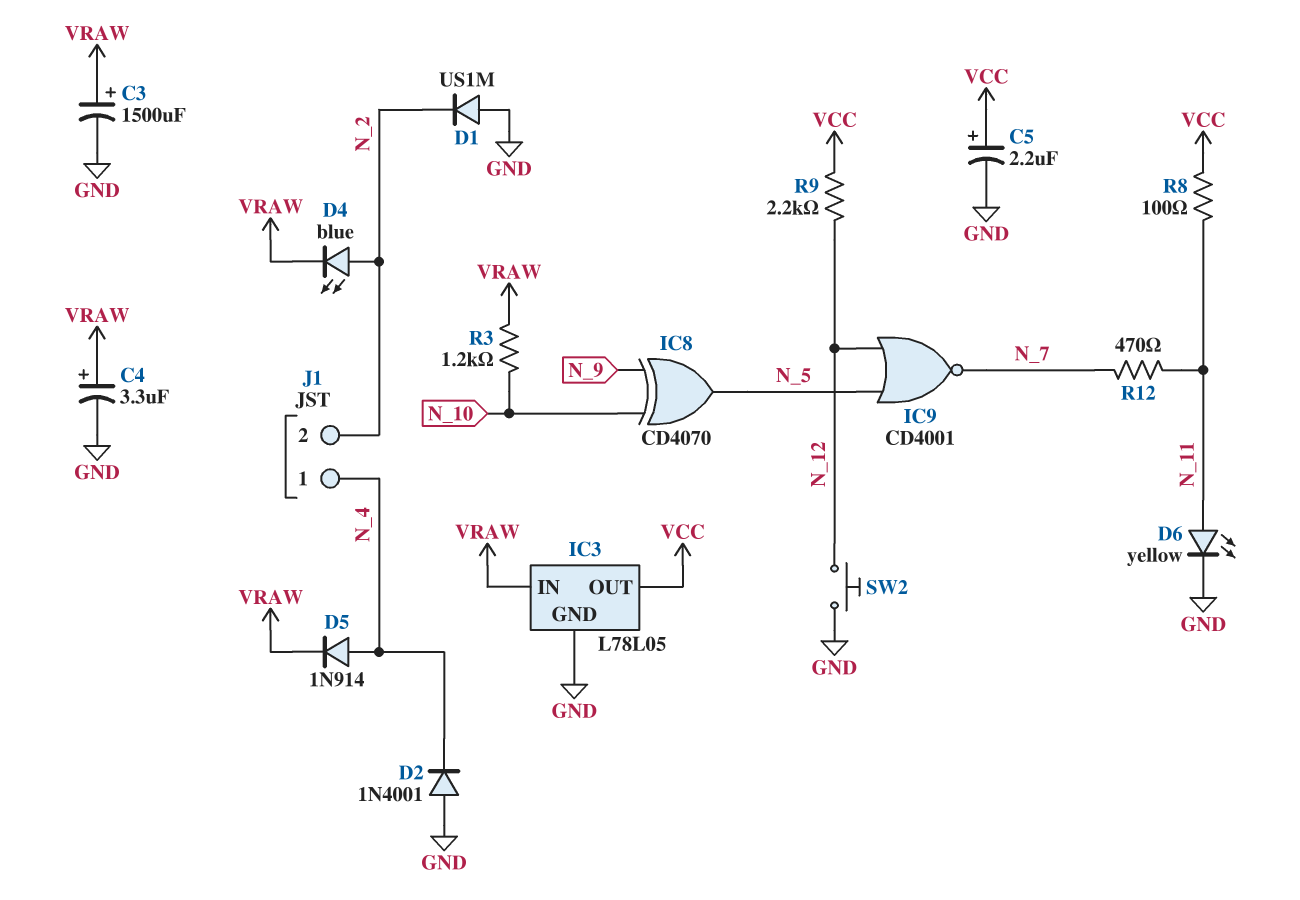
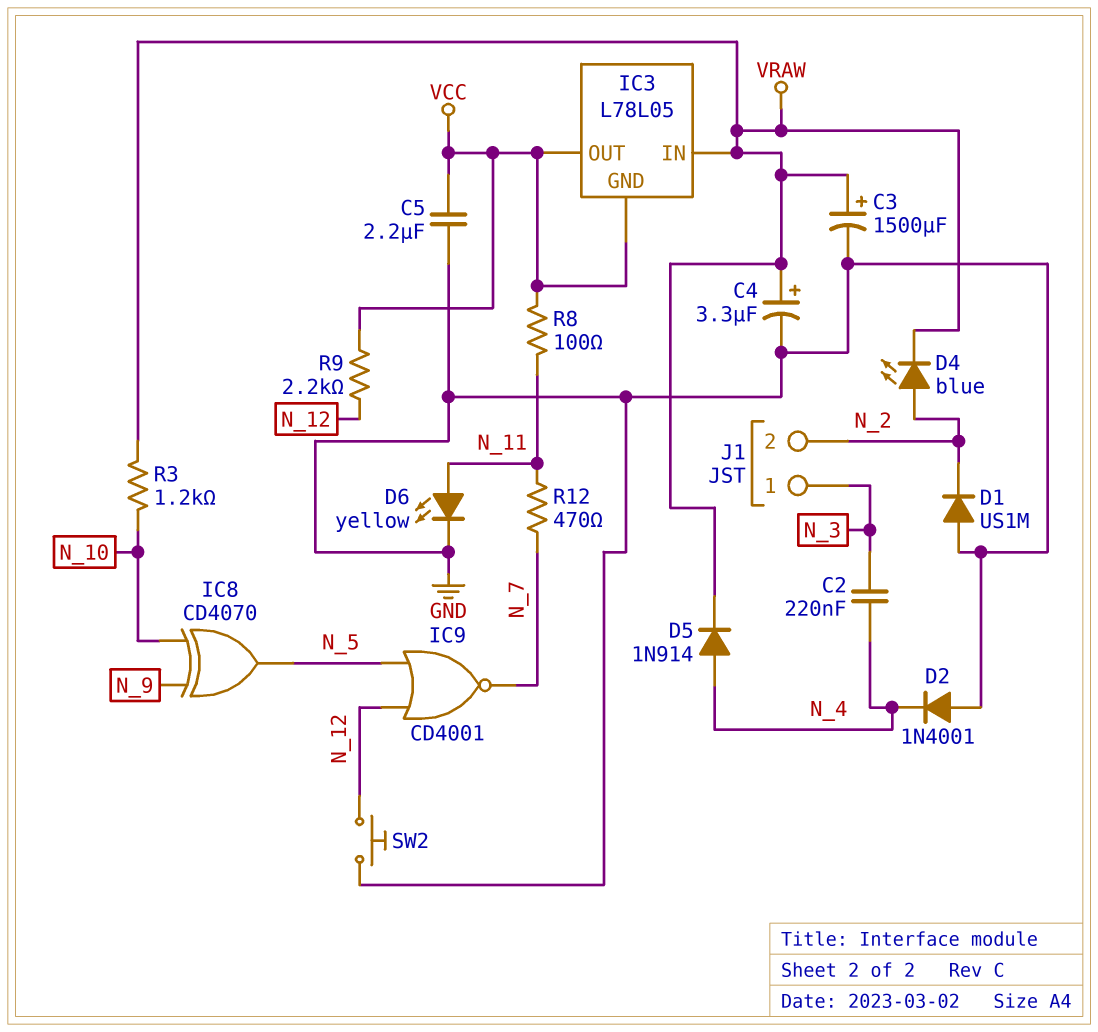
C2: none -> 220nF (N_3, N_4)
C5: 2.2uF (plus VCC, minus GND) -> 2.2uF (GND, VCC)
IC3 pin GND: GND -> VCC
J1 pin 1: N_4 -> N_3

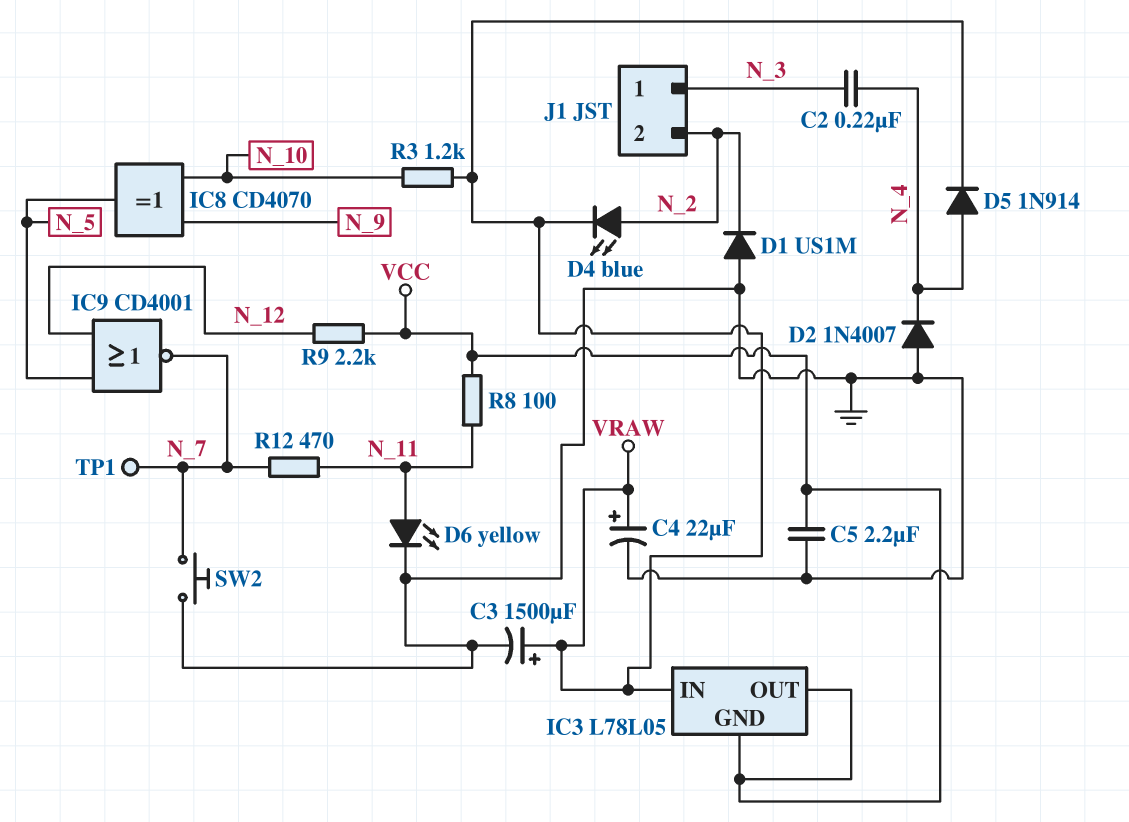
C4: 3.3uF (plus VRAW, minus GND) -> 22uF (plus VRAW, minus GND)
D2: diode 1N4001 (A GND, K N_4) -> diode 1N4007 (A GND, K N_4)
SW2: button (GND, N_12) -> button (GND, N_7)
TP1: none -> test point (N_7)

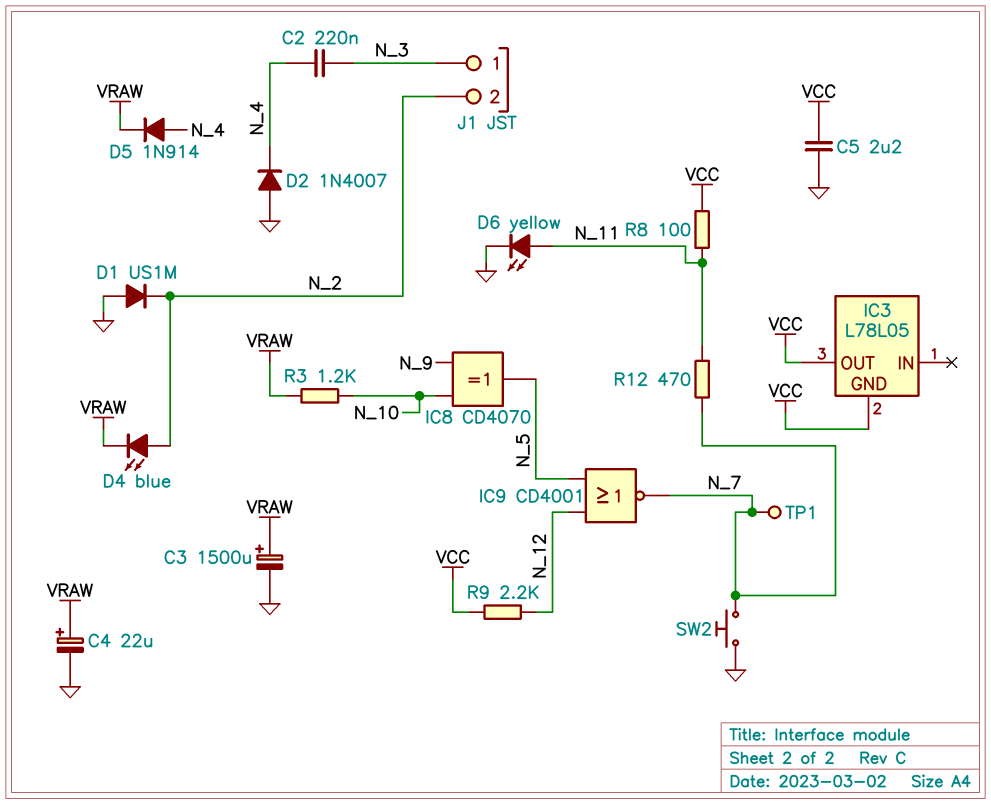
IC3 pin IN: VRAW -> none

